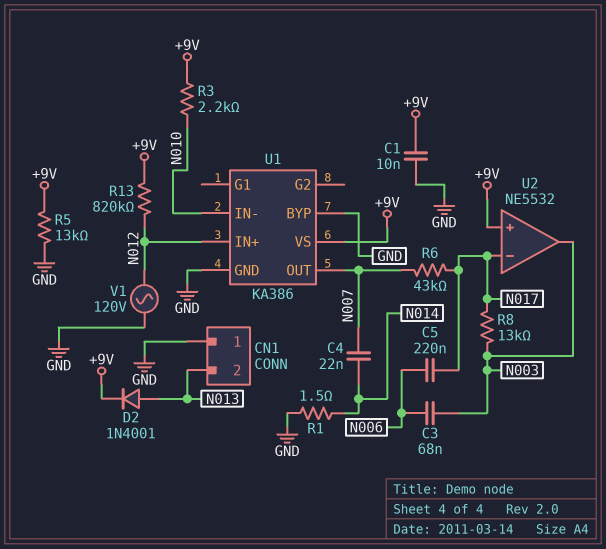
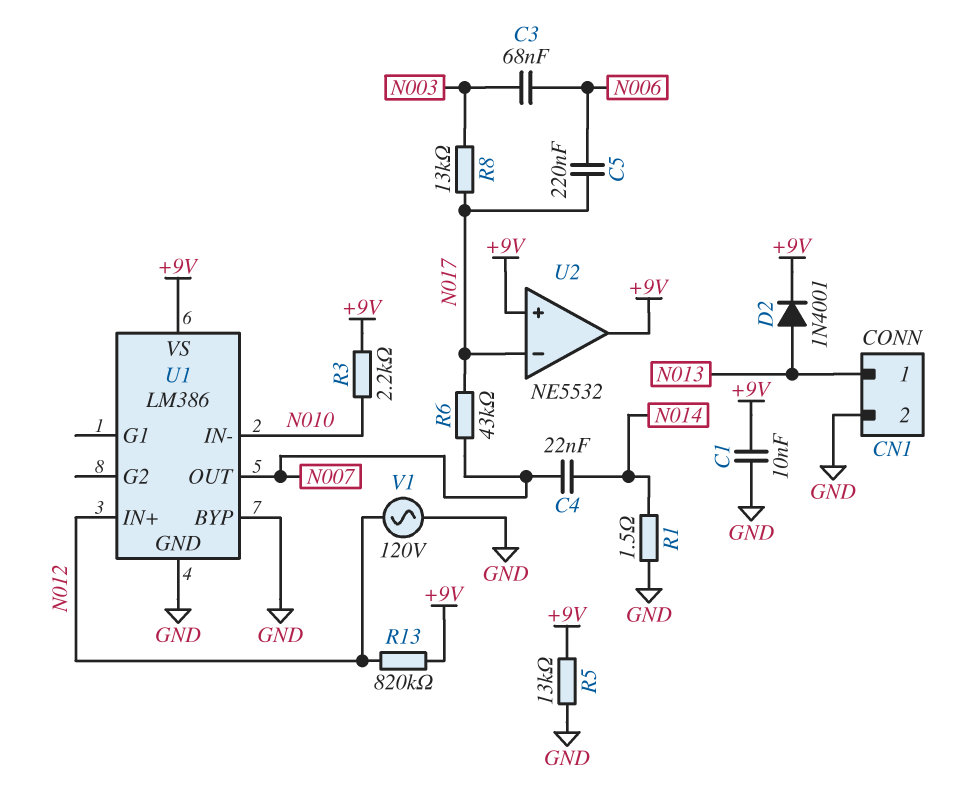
CN1 pin 1: GND -> N013
CN1 pin 2: N013 -> GND
U1: KA386 -> LM386
U2 pin out: N003 -> +9V

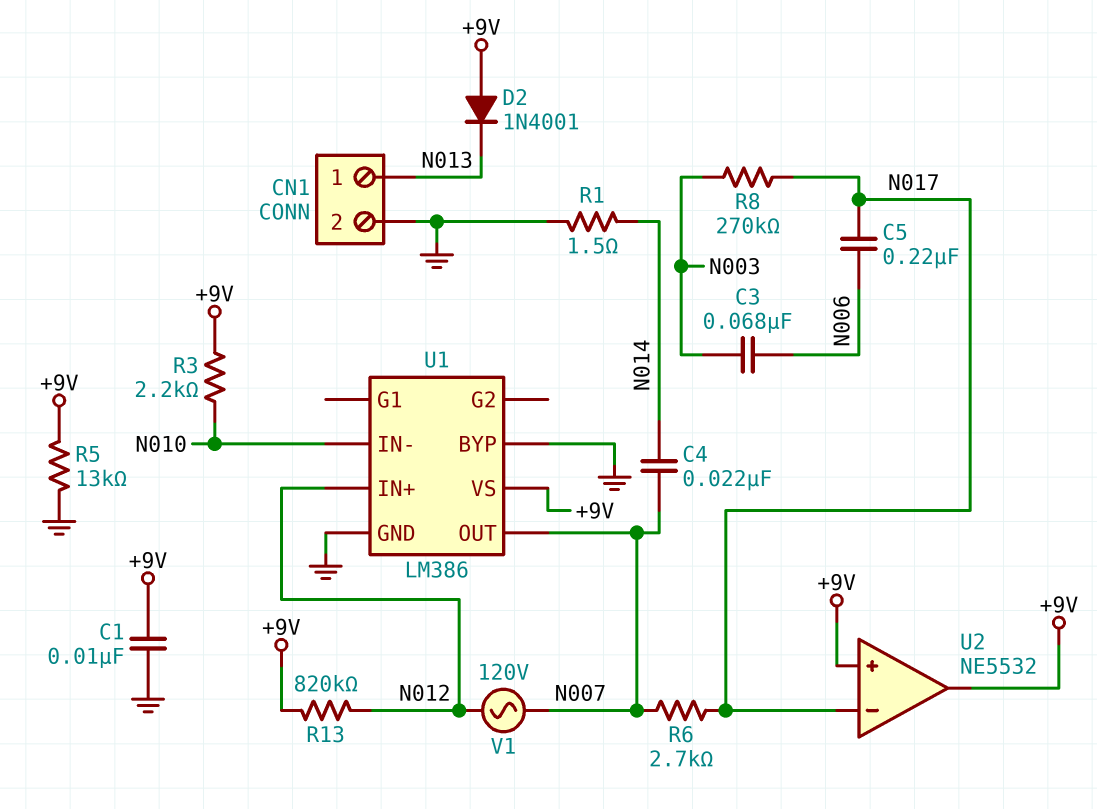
D2: diode 1N4001 (A N013, K +9V) -> diode 1N4001 (A +9V, K N013)
R6: 43k (N007, N017) -> 2.7k (N007, N017)
R8: 13k (N003, N017) -> 270k (N003, N017)
V1: AC 120V (GND, N012) -> AC 120V (N007, N012)

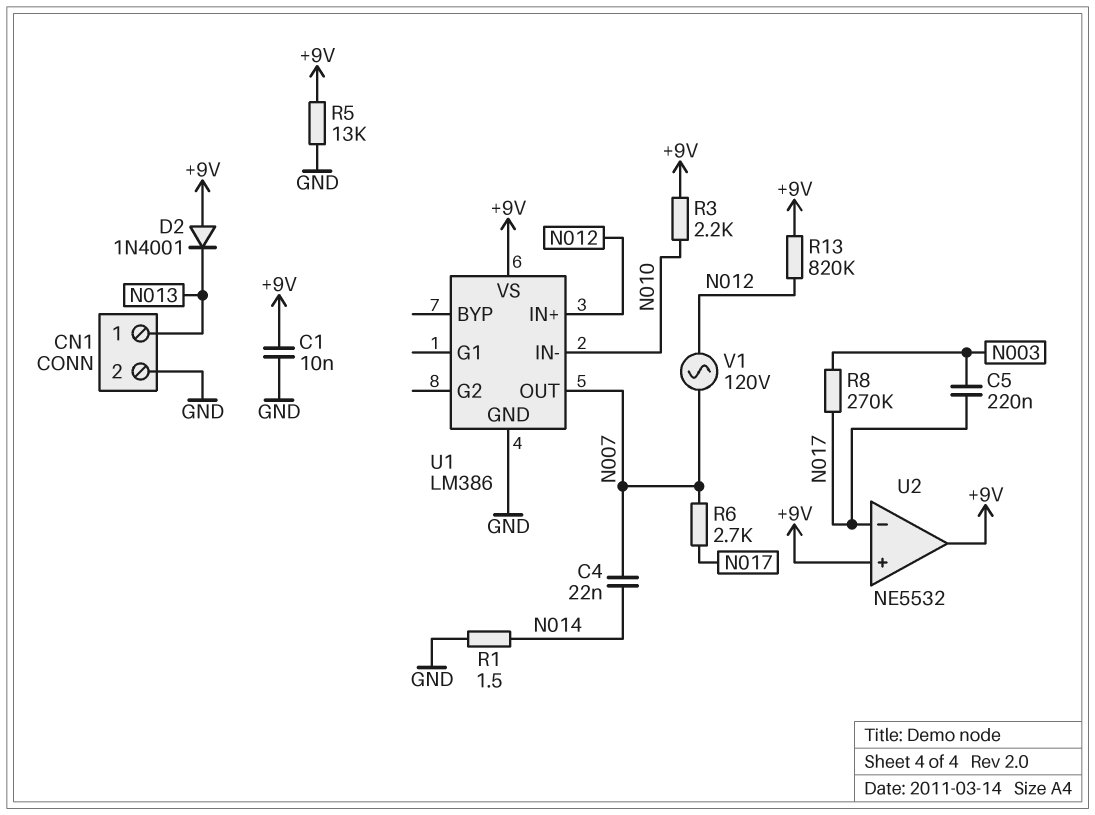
C3: 68nF (N003, N006) -> none
C5: 220nF (N006, N017) -> 220nF (N003, N017)
U1 pin BYP: GND -> none

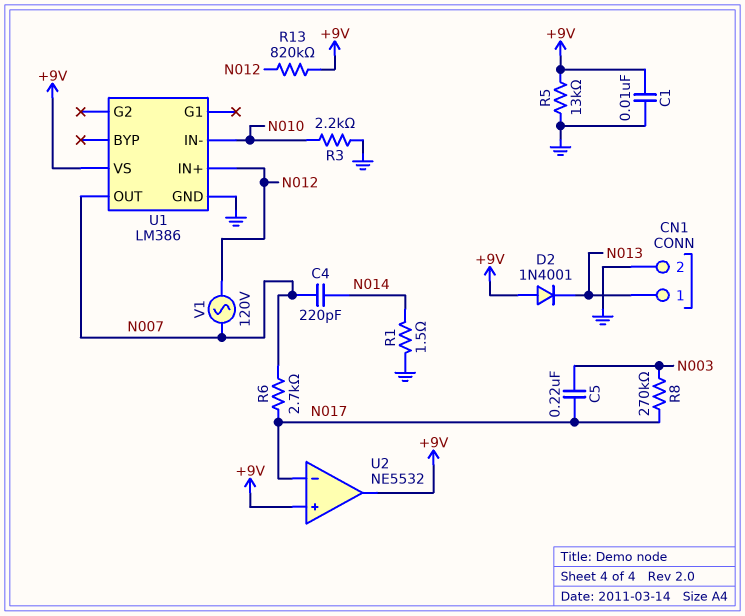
C4: 22nF (N007, N014) -> 220pF (N007, N014)
R3: 2.2k (+9V, N010) -> 2.2k (GND, N010)

